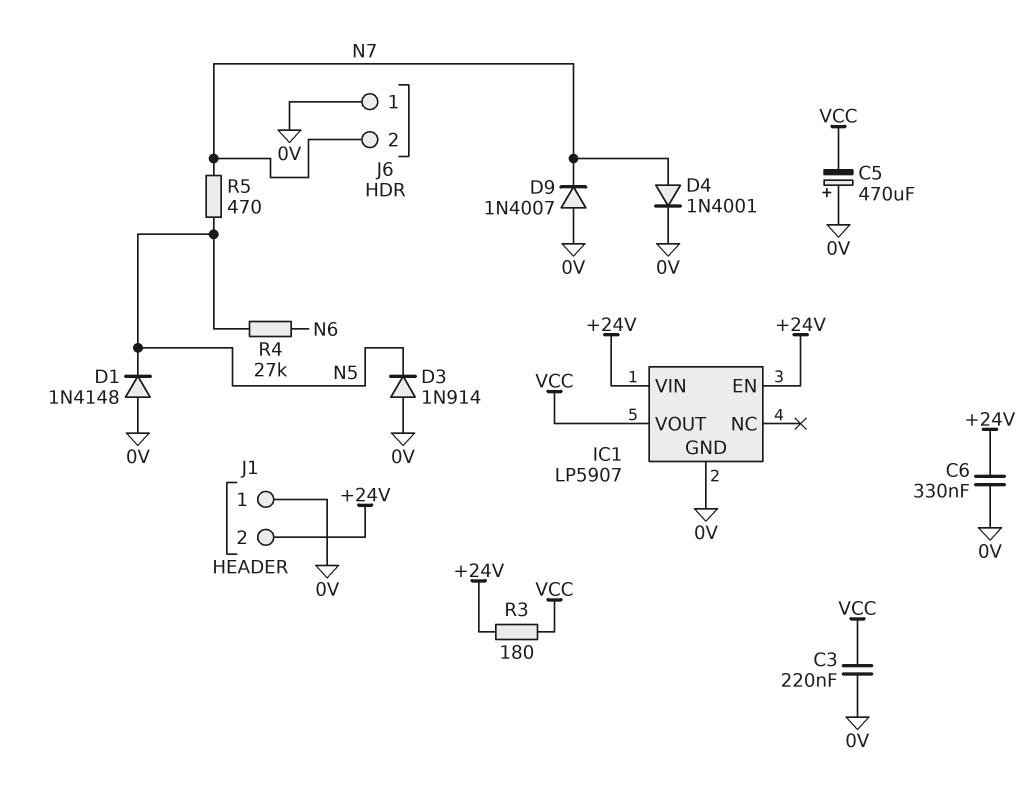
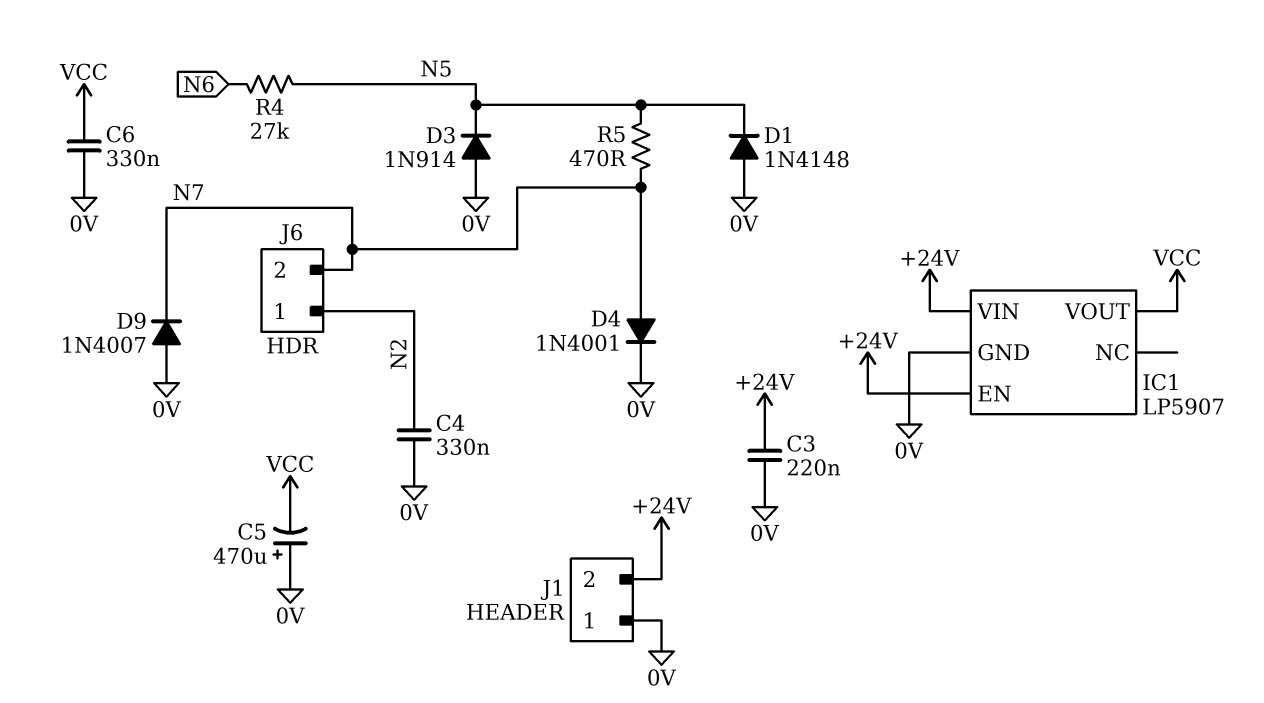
C3: 220nF (0V, VCC) -> 220nF (+24V, 0V)
C4: none -> 330nF (0V, N2)
C6: 330nF (+24V, 0V) -> 330nF (0V, VCC)
J6 pin 1: 0V -> N2
R3: 180 (+24V, VCC) -> none

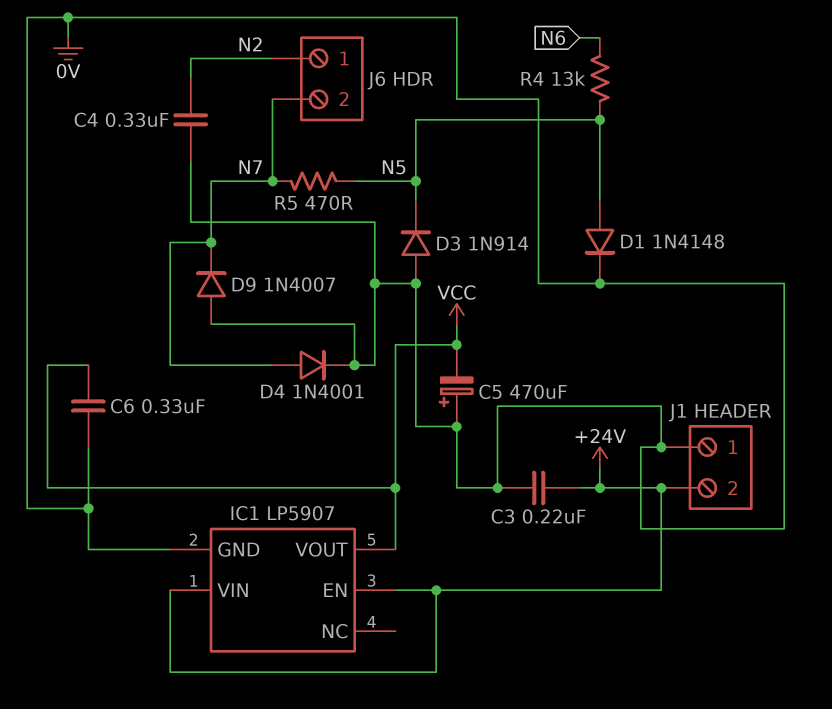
D1: diode 1N4148 (A 0V, K N5) -> diode 1N4148 (A N5, K 0V)
R4: 27k (N5, N6) -> 13k (N5, N6)

